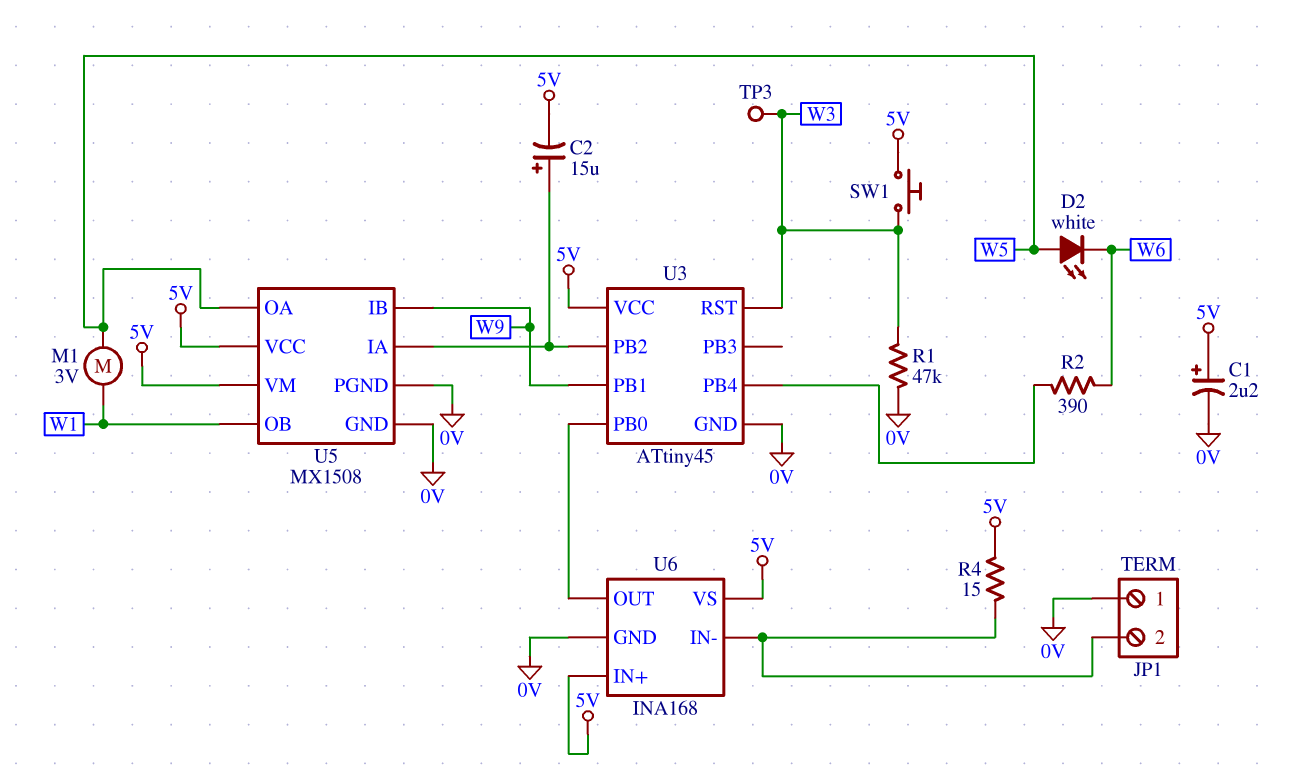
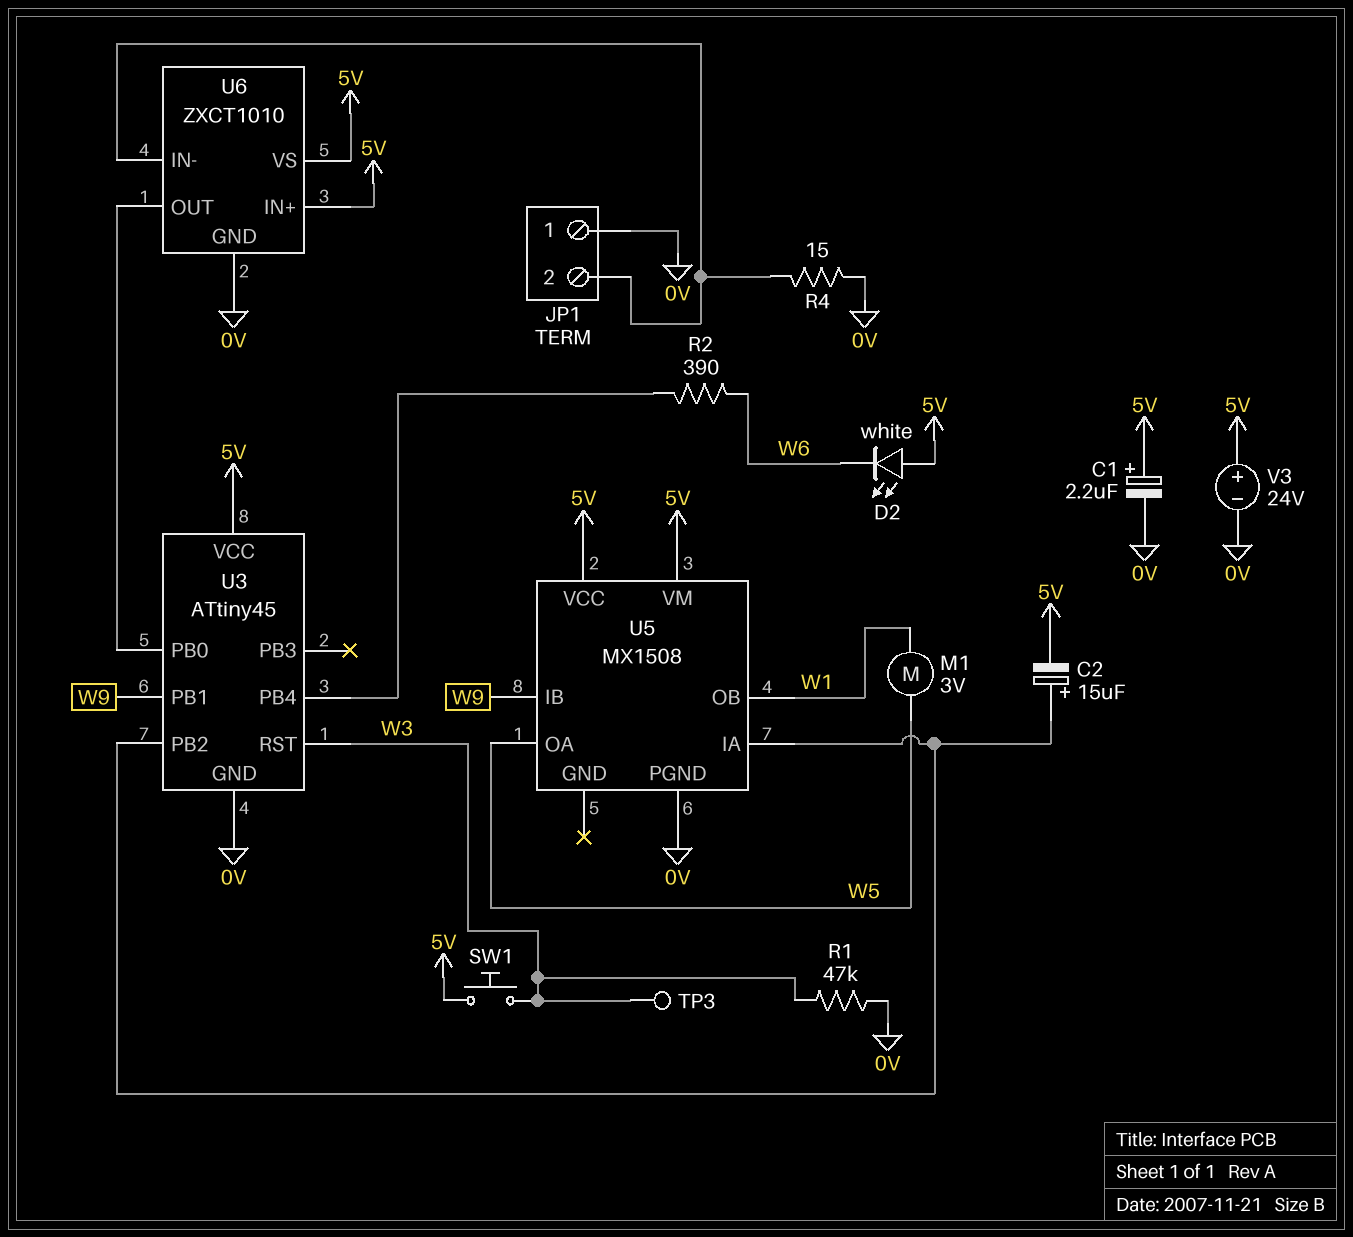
D2: LED white (A W5, K W6) -> LED white (A 5V, K W6)
R4: 15 (5V, JP1/2) -> 15 (0V, JP1/2)
U5 pin GND: 0V -> none
U6: INA168 -> ZXCT1010
V3: none -> 24V (plus 5V, minus 0V)

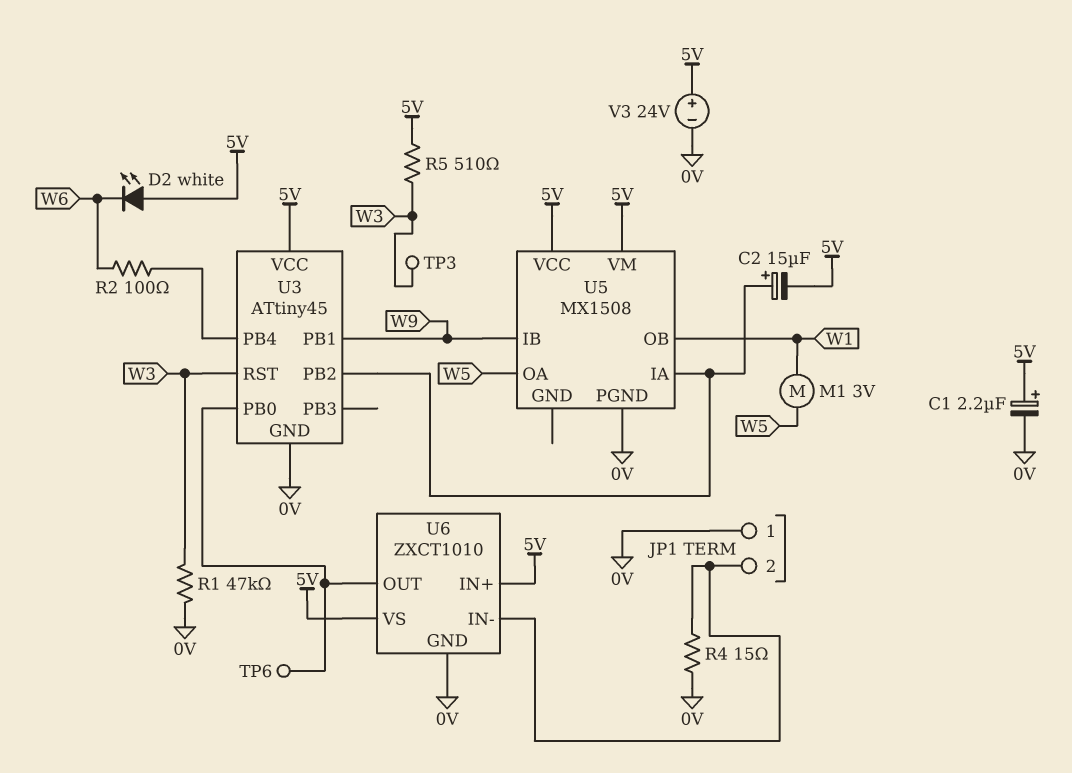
R2: 390 (U3/PB4, W6) -> 100 (U3/PB4, W6)
R5: none -> 510 (5V, W3)
SW1: button (5V, W3) -> none
TP6: none -> test point (U3/PB0)

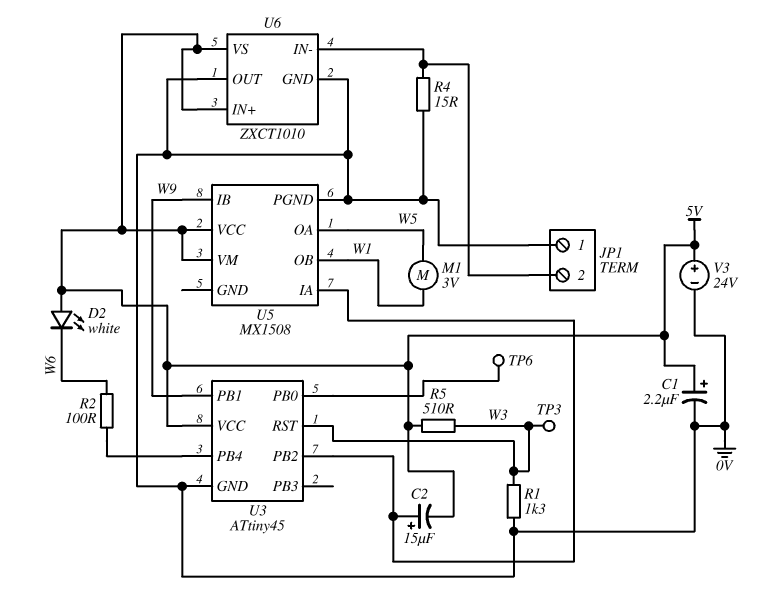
R1: 47k (0V, W3) -> 1.3k (0V, W3)
U6 pin OUT: U3/PB0 -> 0V

